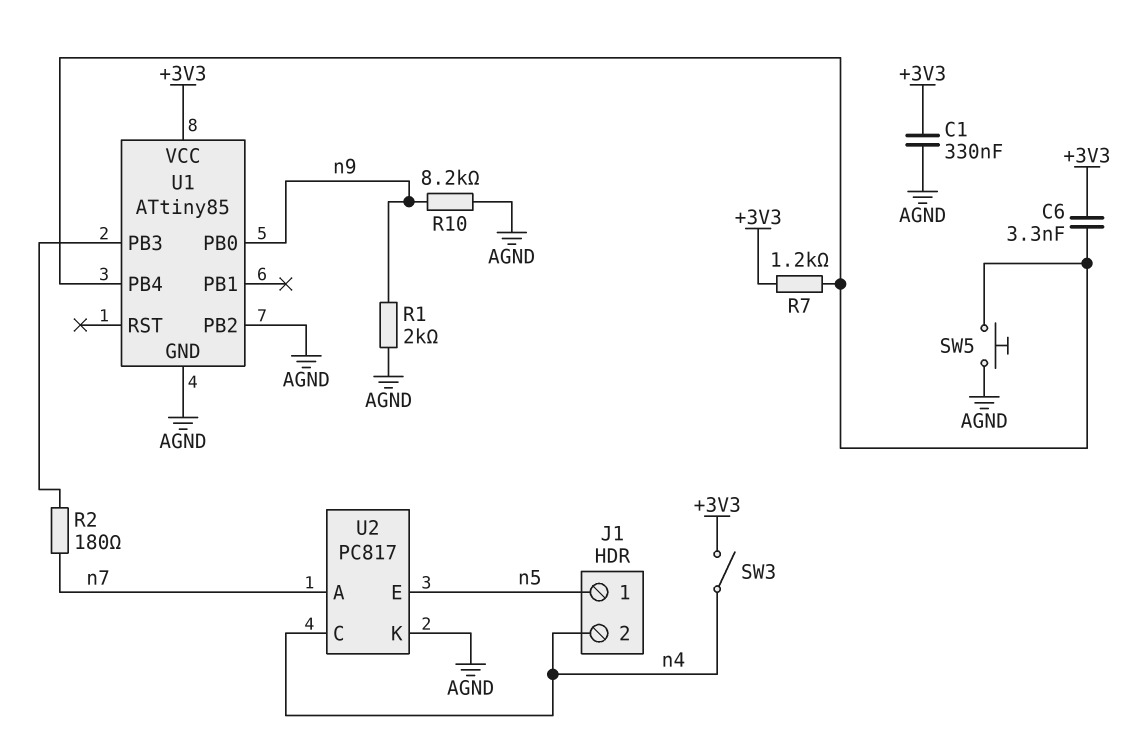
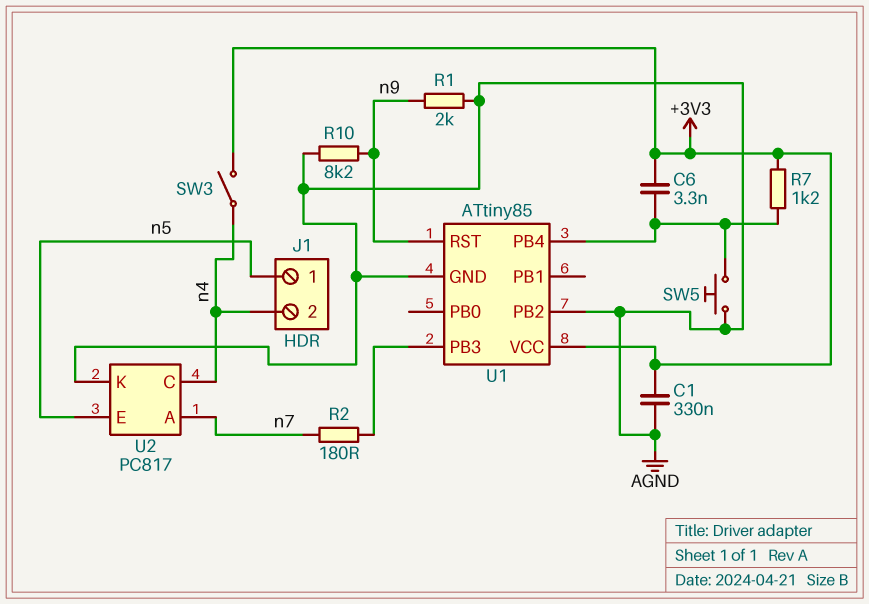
U1 pin PB0: n9 -> none
U1 pin RST: none -> n9

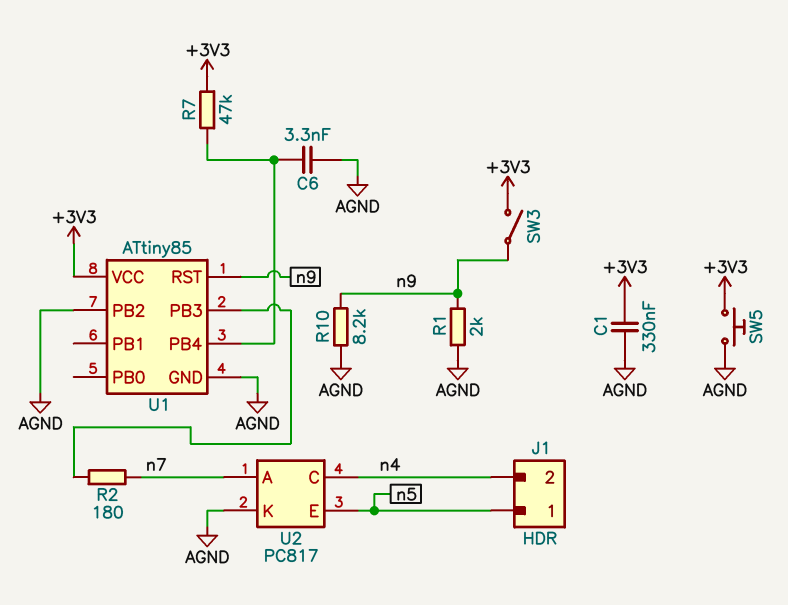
C6: 3.3nF (+3V3, U1/PB4) -> 3.3nF (AGND, U1/PB4)
R7: 1.2k (+3V3, U1/PB4) -> 47k (+3V3, U1/PB4)
SW3: switch (+3V3, n4) -> switch (+3V3, n9)
SW5: button (AGND, U1/PB4) -> button (+3V3, AGND)

